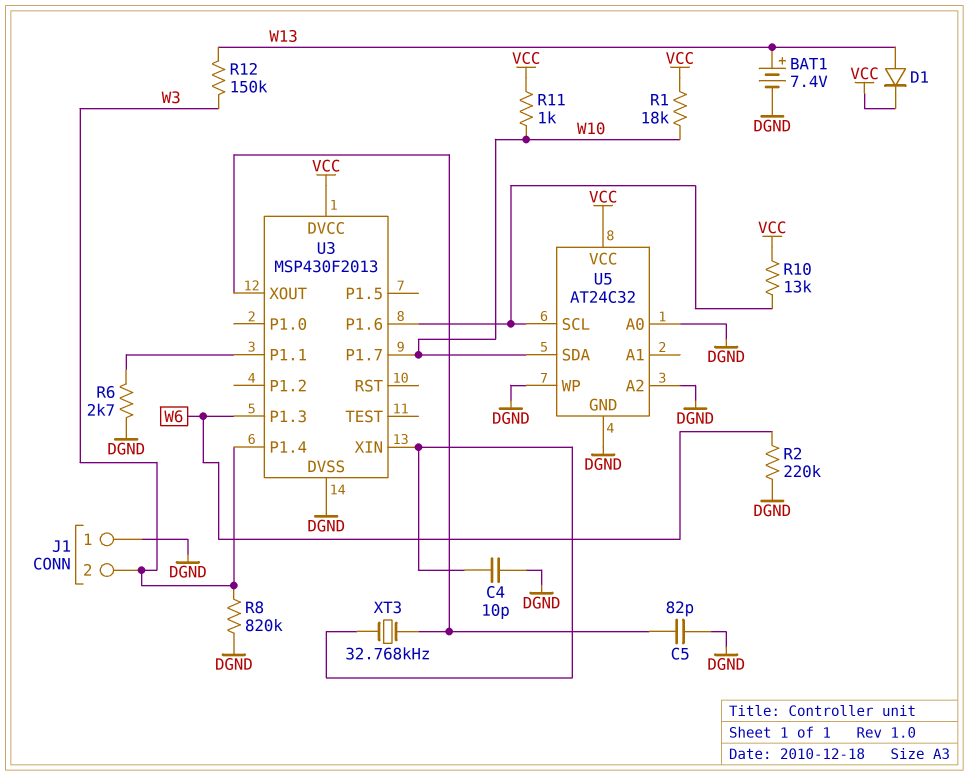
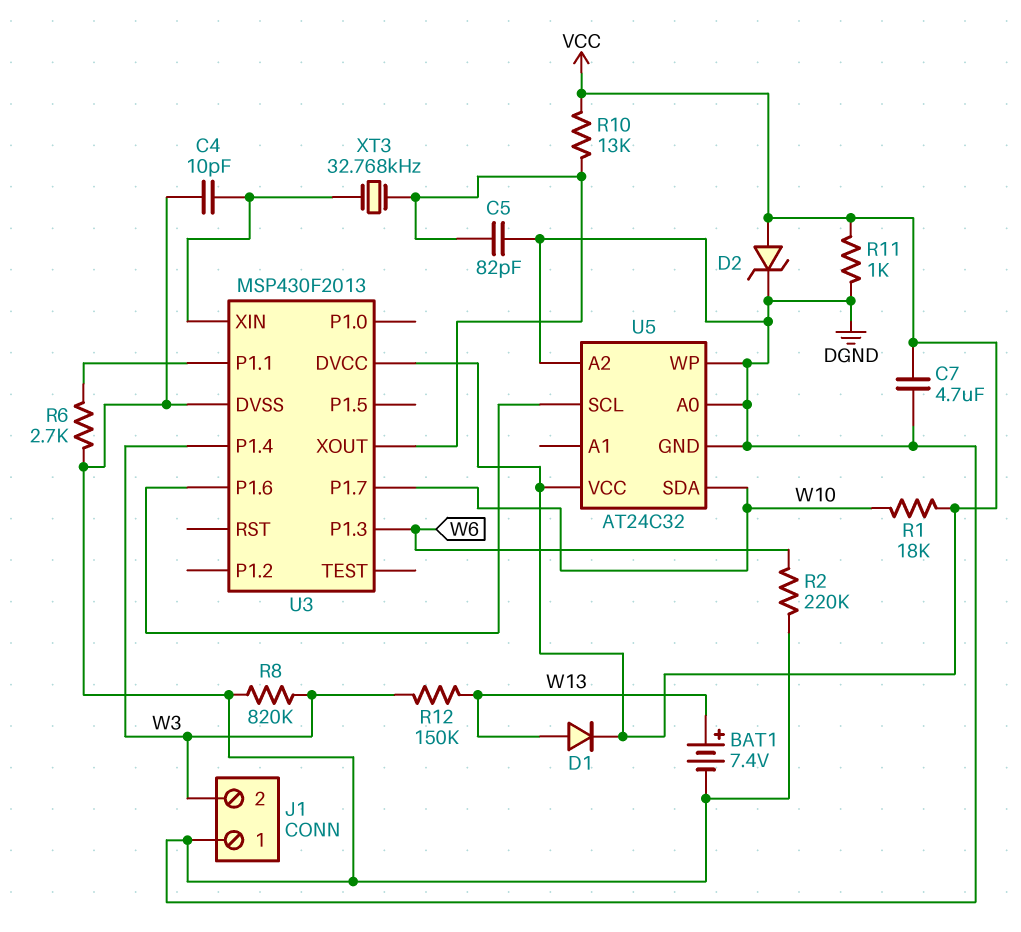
C7: none -> 4.7uF (DGND, VCC)
D2: none -> zener (A VCC, K DGND)
R10: 13k (U3/P1.6, VCC) -> 13k (U3/XOUT, VCC)
R11: 1k (VCC, W10) -> 1k (DGND, VCC)

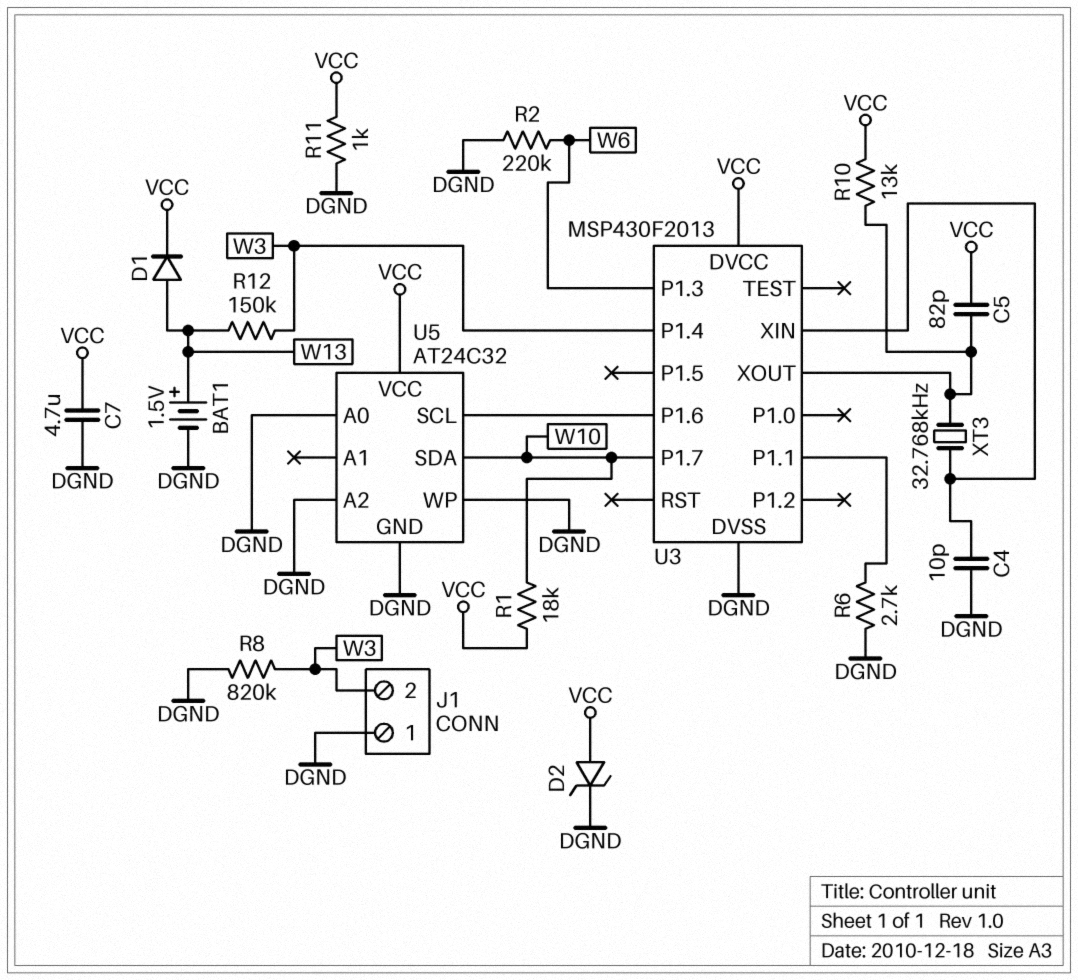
BAT1: 7.4V (plus W13, minus DGND) -> 1.5V (plus W13, minus DGND)
C5: 82pF (DGND, U3/XOUT) -> 82pF (U3/XOUT, VCC)

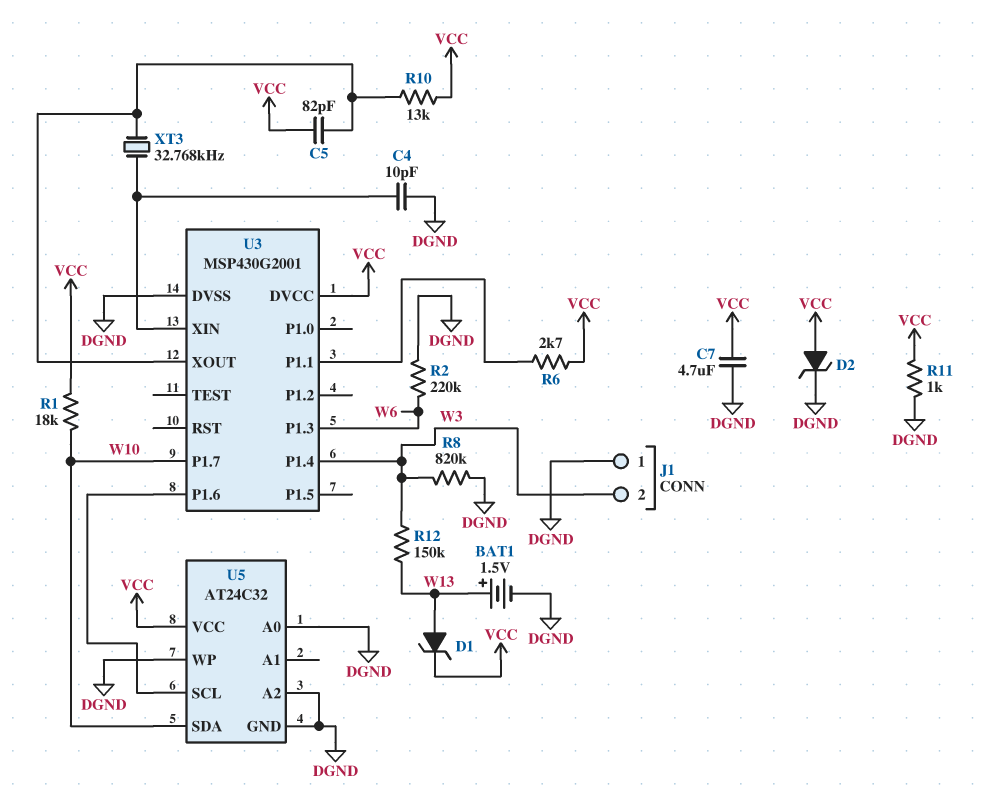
D1: diode (A W13, K VCC) -> zener (A W13, K VCC)
R6: 2.7k (DGND, U3/P1.1) -> 2.7k (U3/P1.1, VCC)
U3: MSP430F2013 -> MSP430G2001

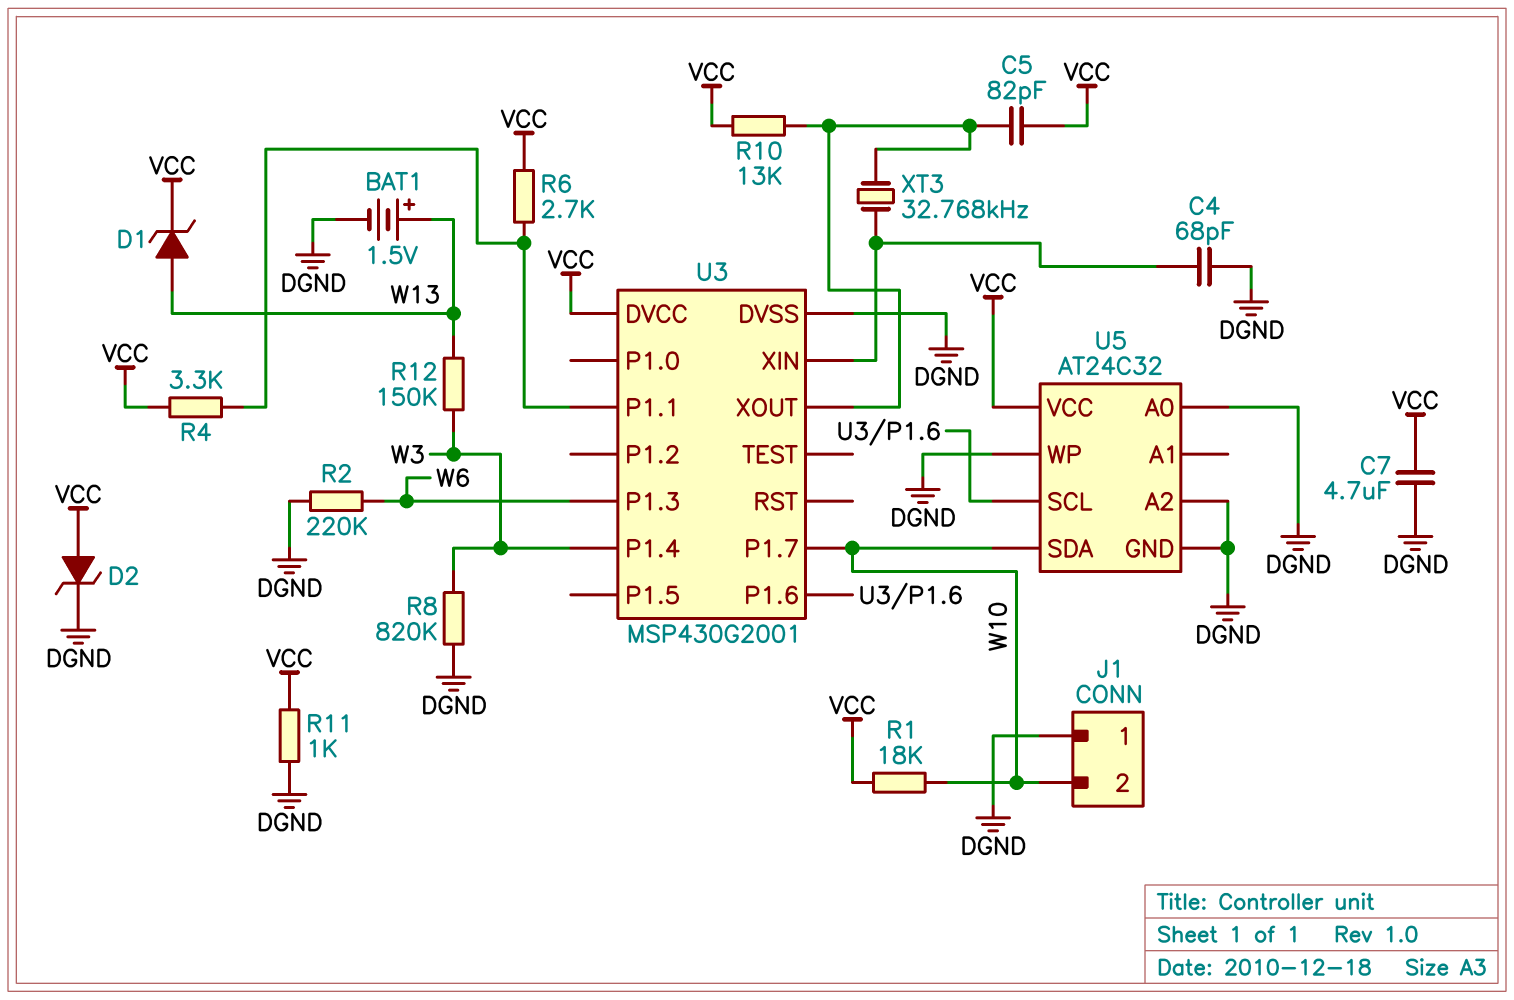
C4: 10pF (DGND, U3/XIN) -> 68pF (DGND, U3/XIN)
J1 pin 2: W3 -> W10
R4: none -> 3.3k (U3/P1.1, VCC)

